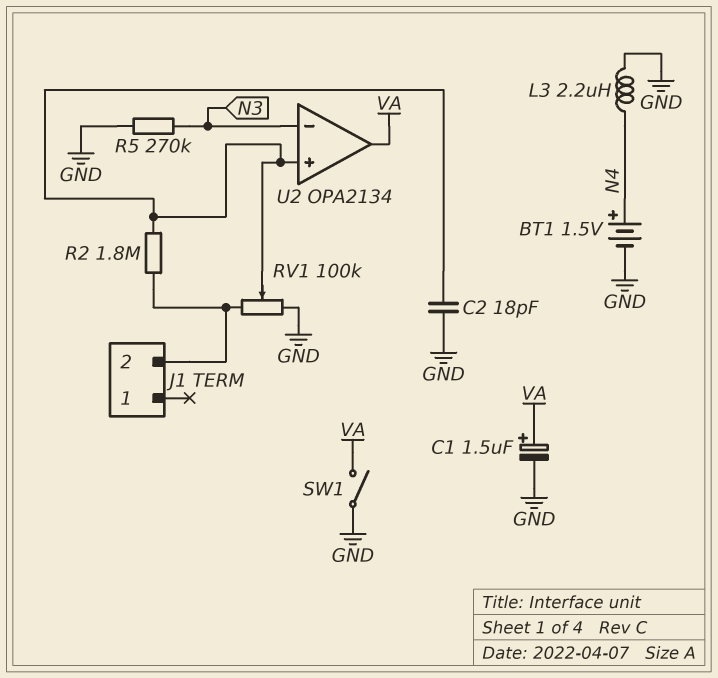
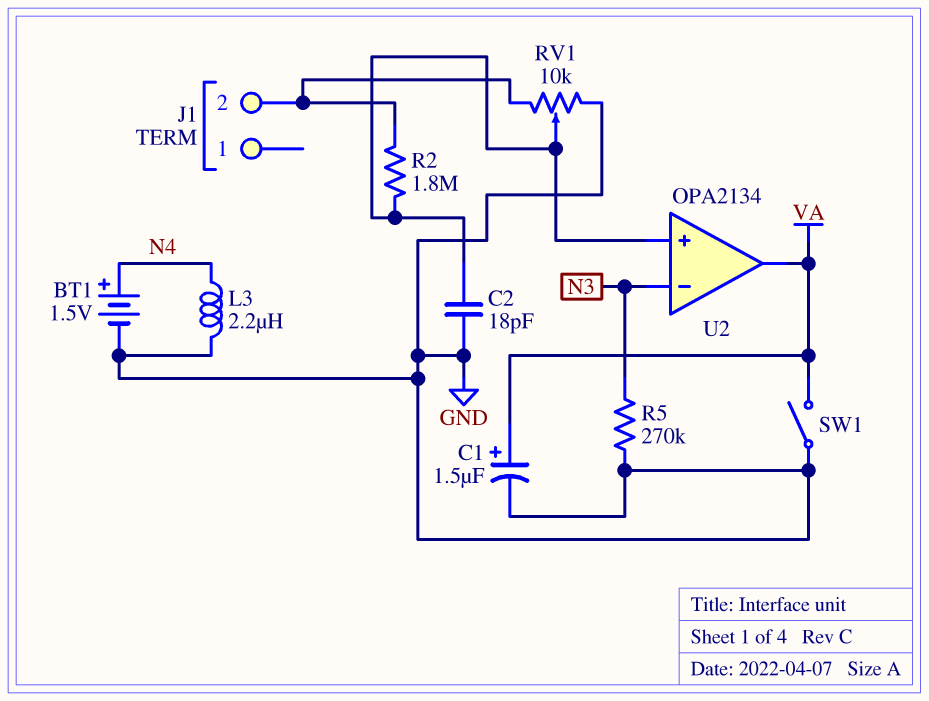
RV1: 100k (GND, J1/2, wiper U2/in+) -> 10k (GND, J1/2, wiper U2/in+)

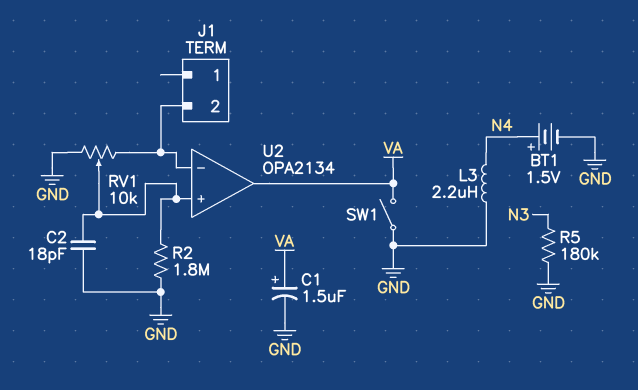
R2: 1.8M (J1/2, U2/in+) -> 1.8M (GND, U2/in+)
R5: 270k (GND, N3) -> 180k (GND, N3)
U2 pin in-: N3 -> J1/2

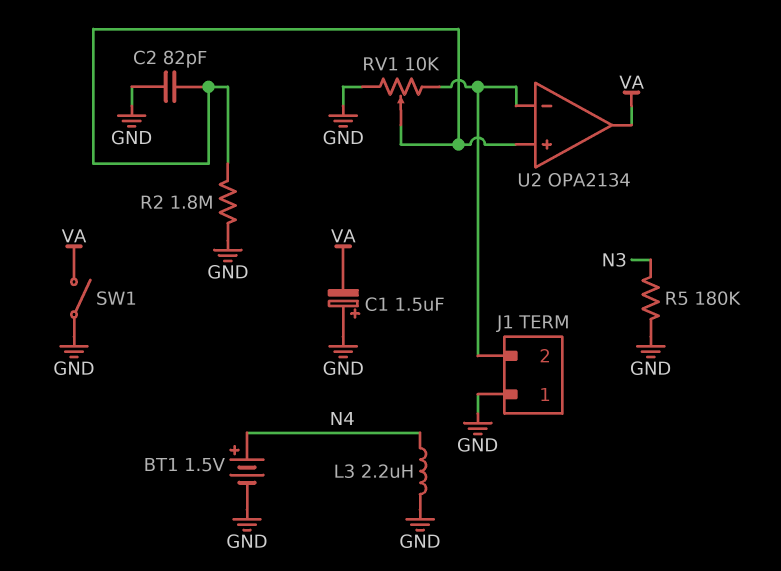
C1: 1.5uF (plus VA, minus GND) -> 1.5uF (plus GND, minus VA)
C2: 18pF (GND, U2/in+) -> 82pF (GND, U2/in+)
J1 pin 1: none -> GND

